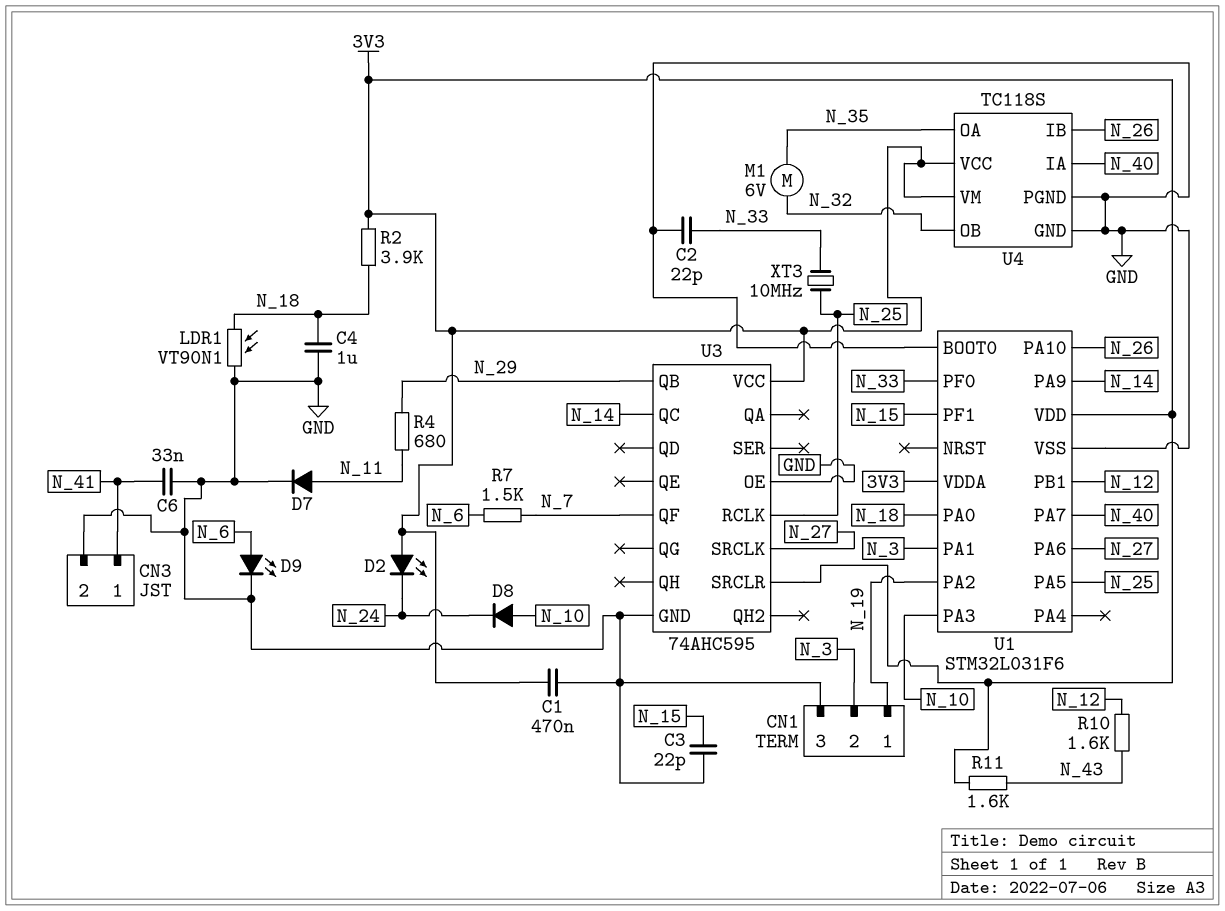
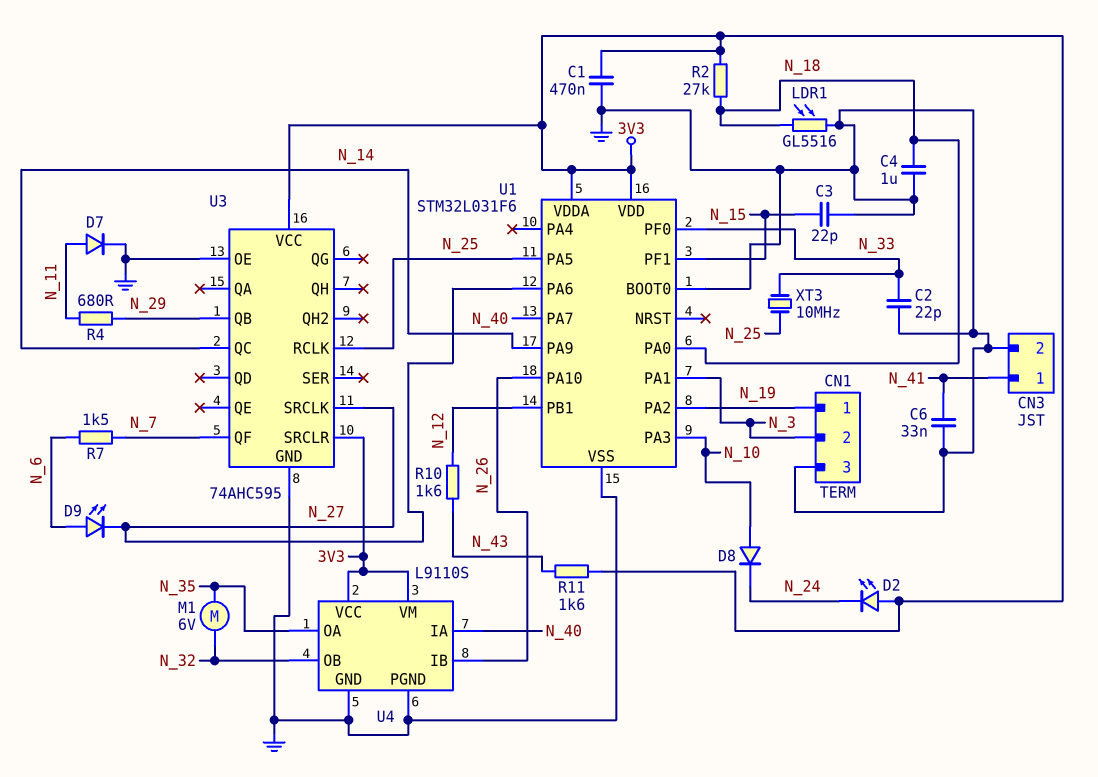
D9: LED (A N_6, K GND) -> LED (A N_6, K N_27)
LDR1: VT90N1 (GND, N_18) -> GL5516 (GND, N_18)
R2: 3.9k (3V3, N_18) -> 27k (3V3, N_18)
U4: TC118S -> L9110S

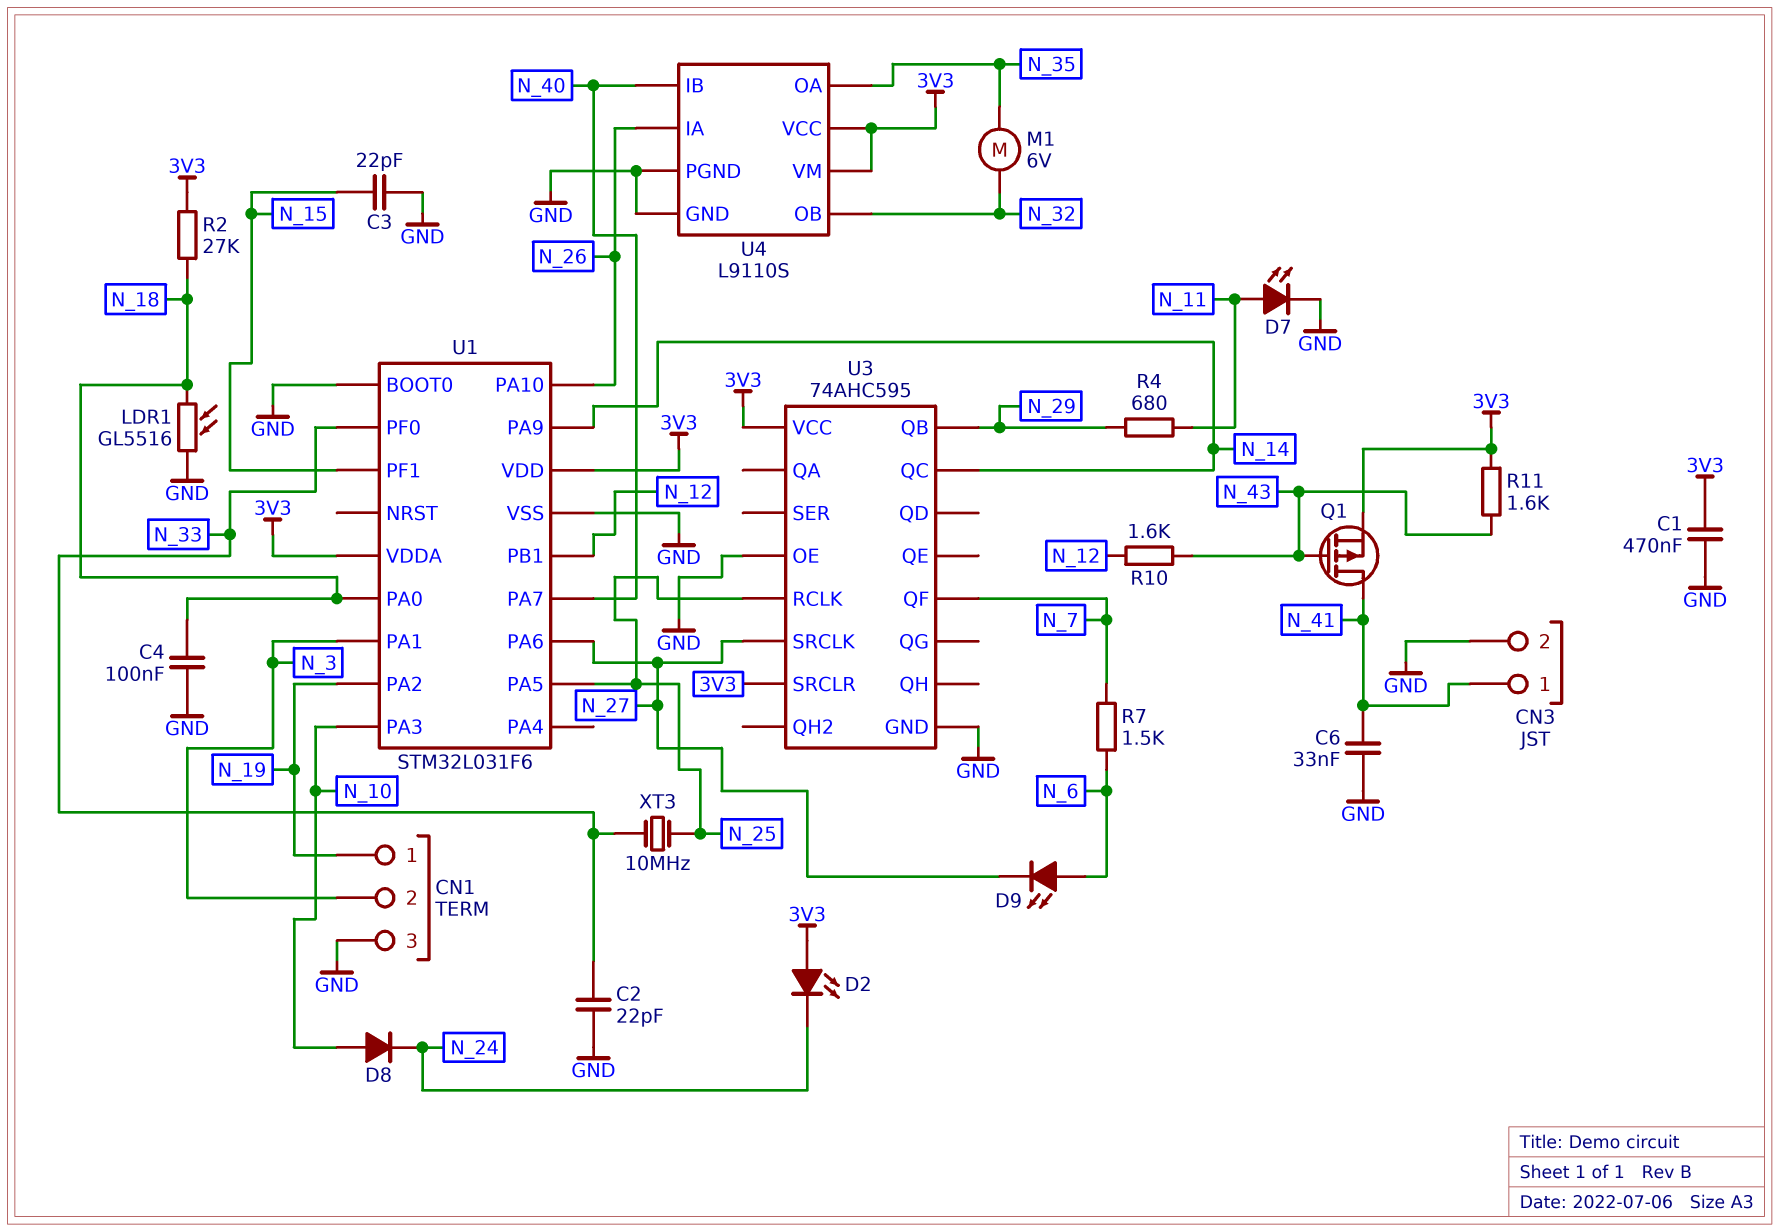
C4: 1uF (GND, N_18) -> 100nF (GND, N_18)
D7: diode (A N_11, K GND) -> LED (A N_11, K GND)
Q1: none -> PMOS (G N_43, D N_41, S 3V3)
U4 pin IA: N_40 -> N_26
U4 pin IB: N_26 -> N_40

